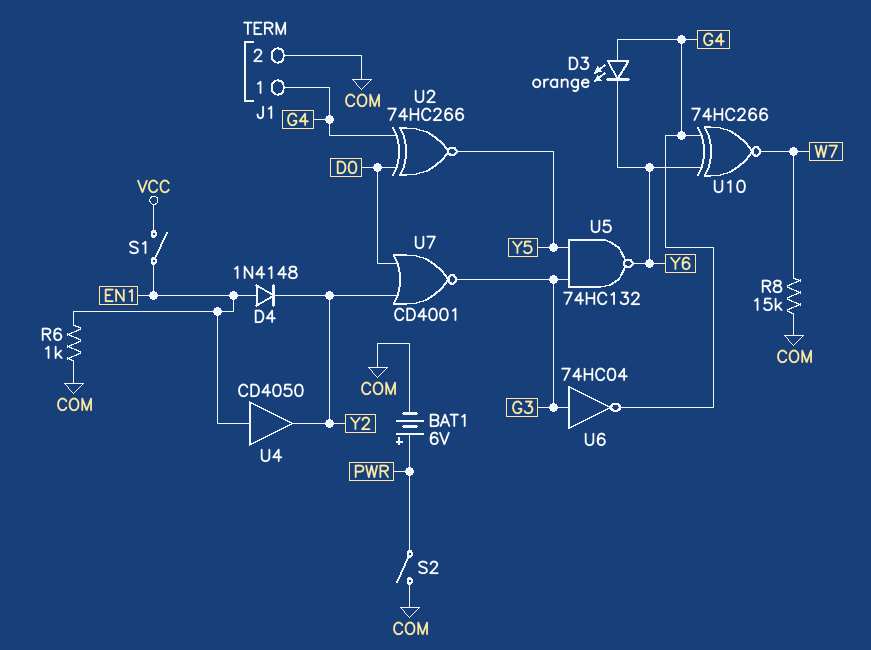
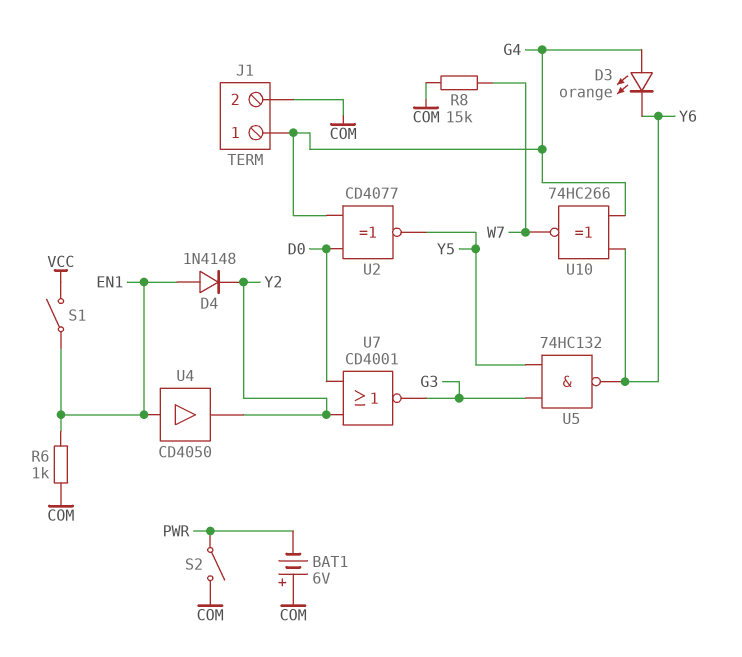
BAT1: 6V (plus PWR, minus COM) -> 6V (plus COM, minus PWR)
U2: XNOR 74HC266 (in D0, in G4, out Y5) -> XNOR CD4077 (in D0, in G4, out Y5)
U6: NOT 74HC04 (in G3, out G4) -> none

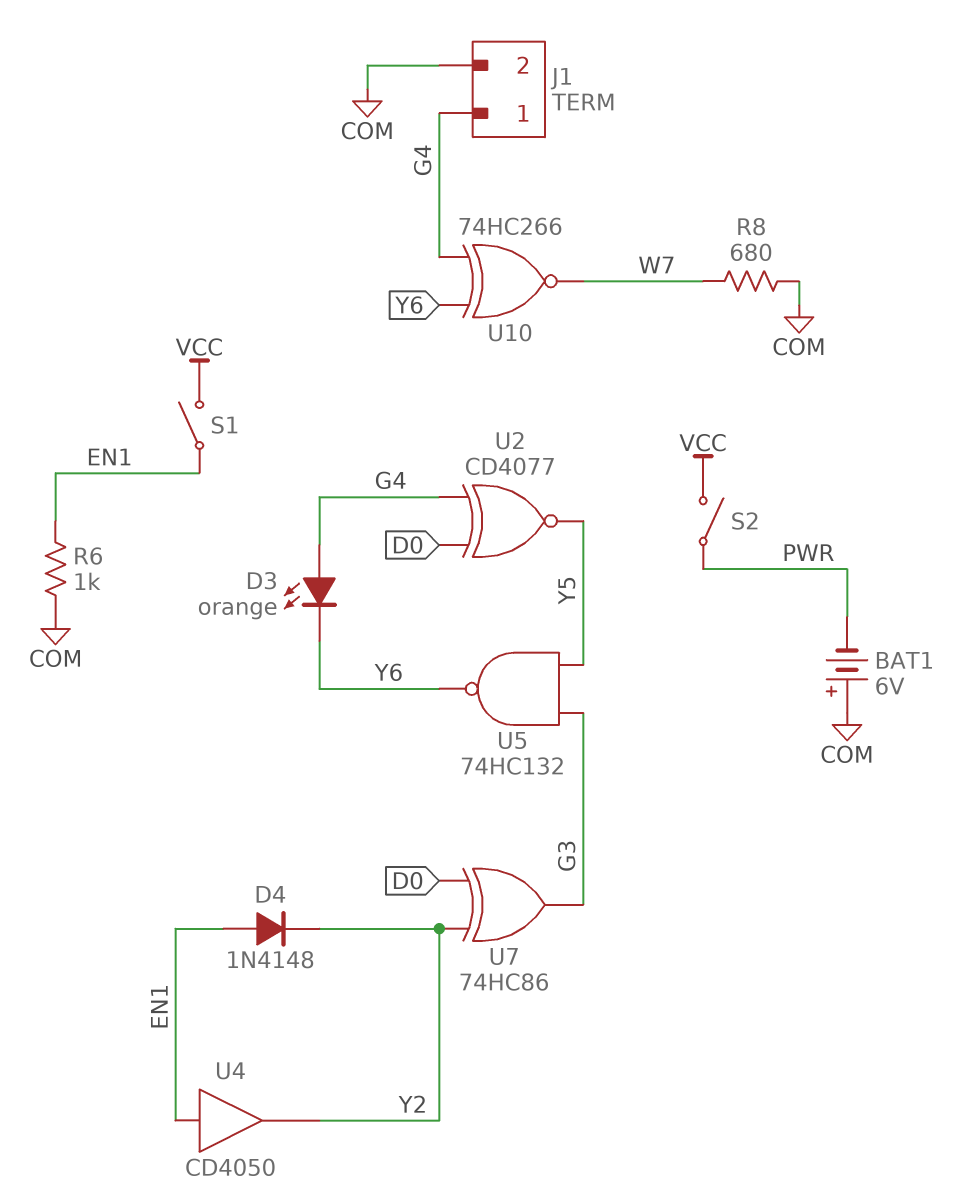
R8: 15k (COM, W7) -> 680 (COM, W7)
S2: switch (COM, PWR) -> switch (PWR, VCC)
U7: NOR CD4001 (in D0, in Y2, out G3) -> XOR 74HC86 (in D0, in Y2, out G3)

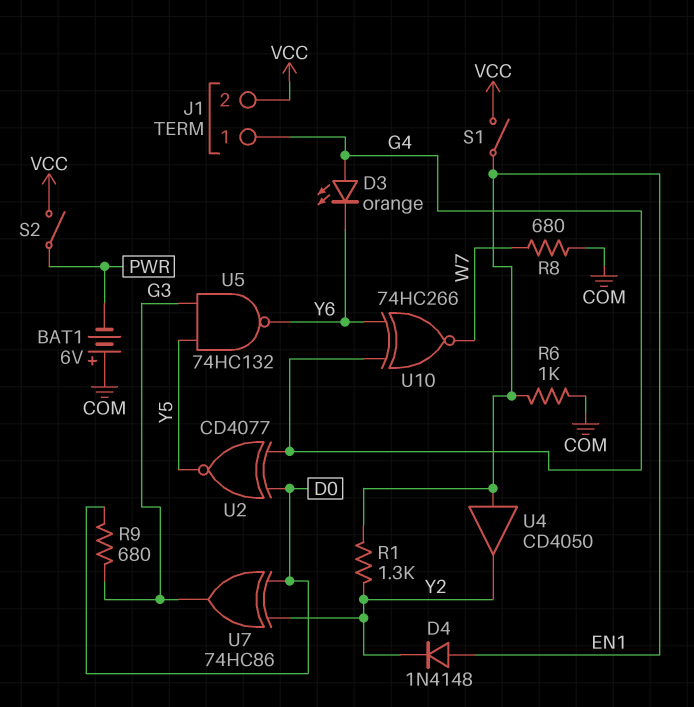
J1 pin 2: COM -> VCC
R1: none -> 1.3k (EN1, Y2)
R9: none -> 680 (D0, G3)

